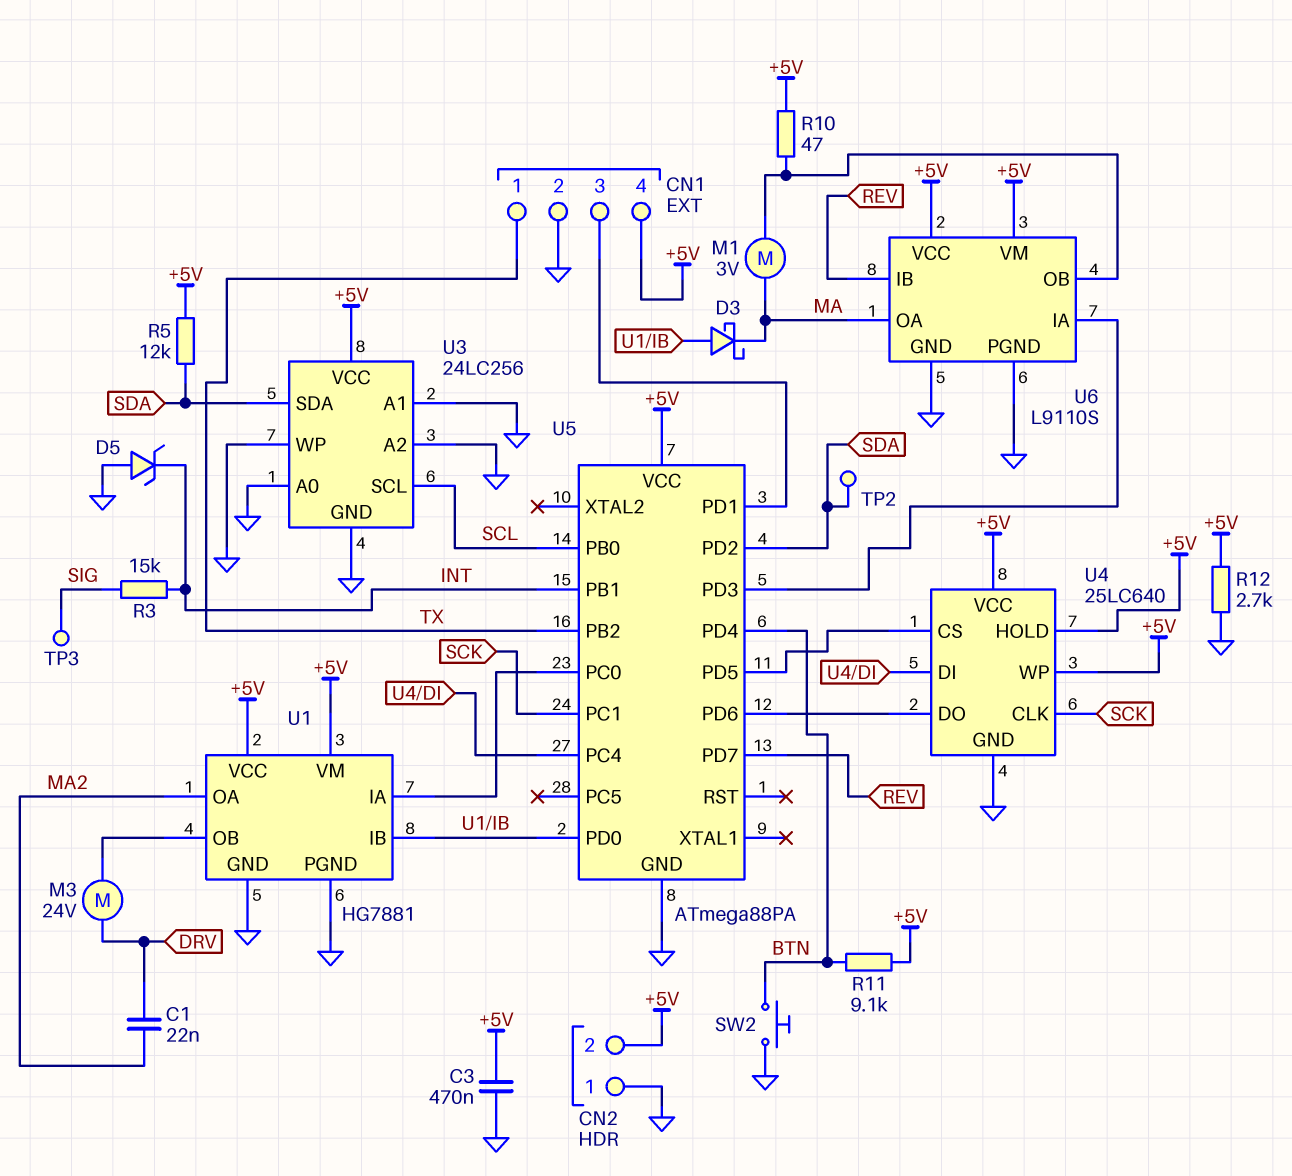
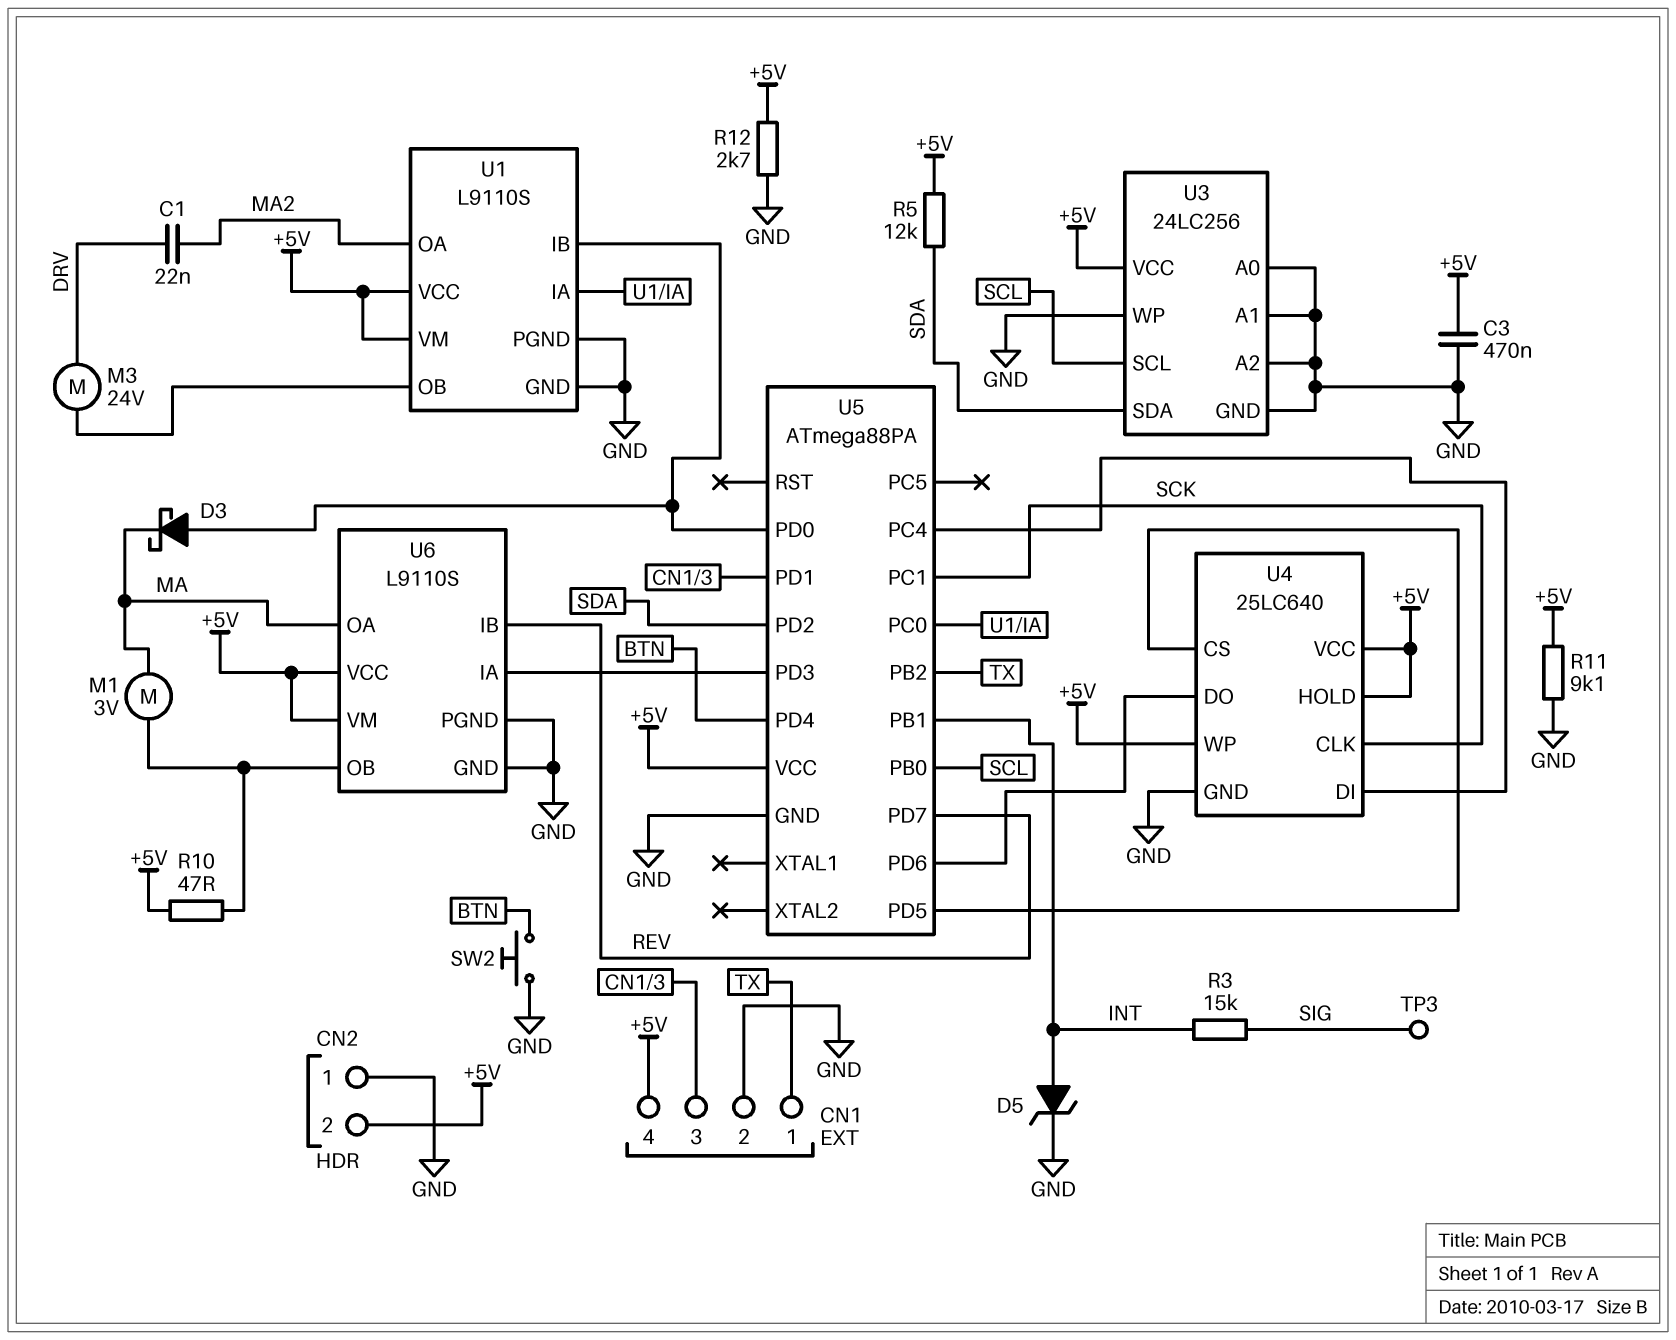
D5: zener (A GND, K INT) -> zener (A INT, K GND)
R11: 9.1k (+5V, BTN) -> 9.1k (+5V, GND)
TP2: test point (SDA) -> none
U1: HG7881 -> L9110S

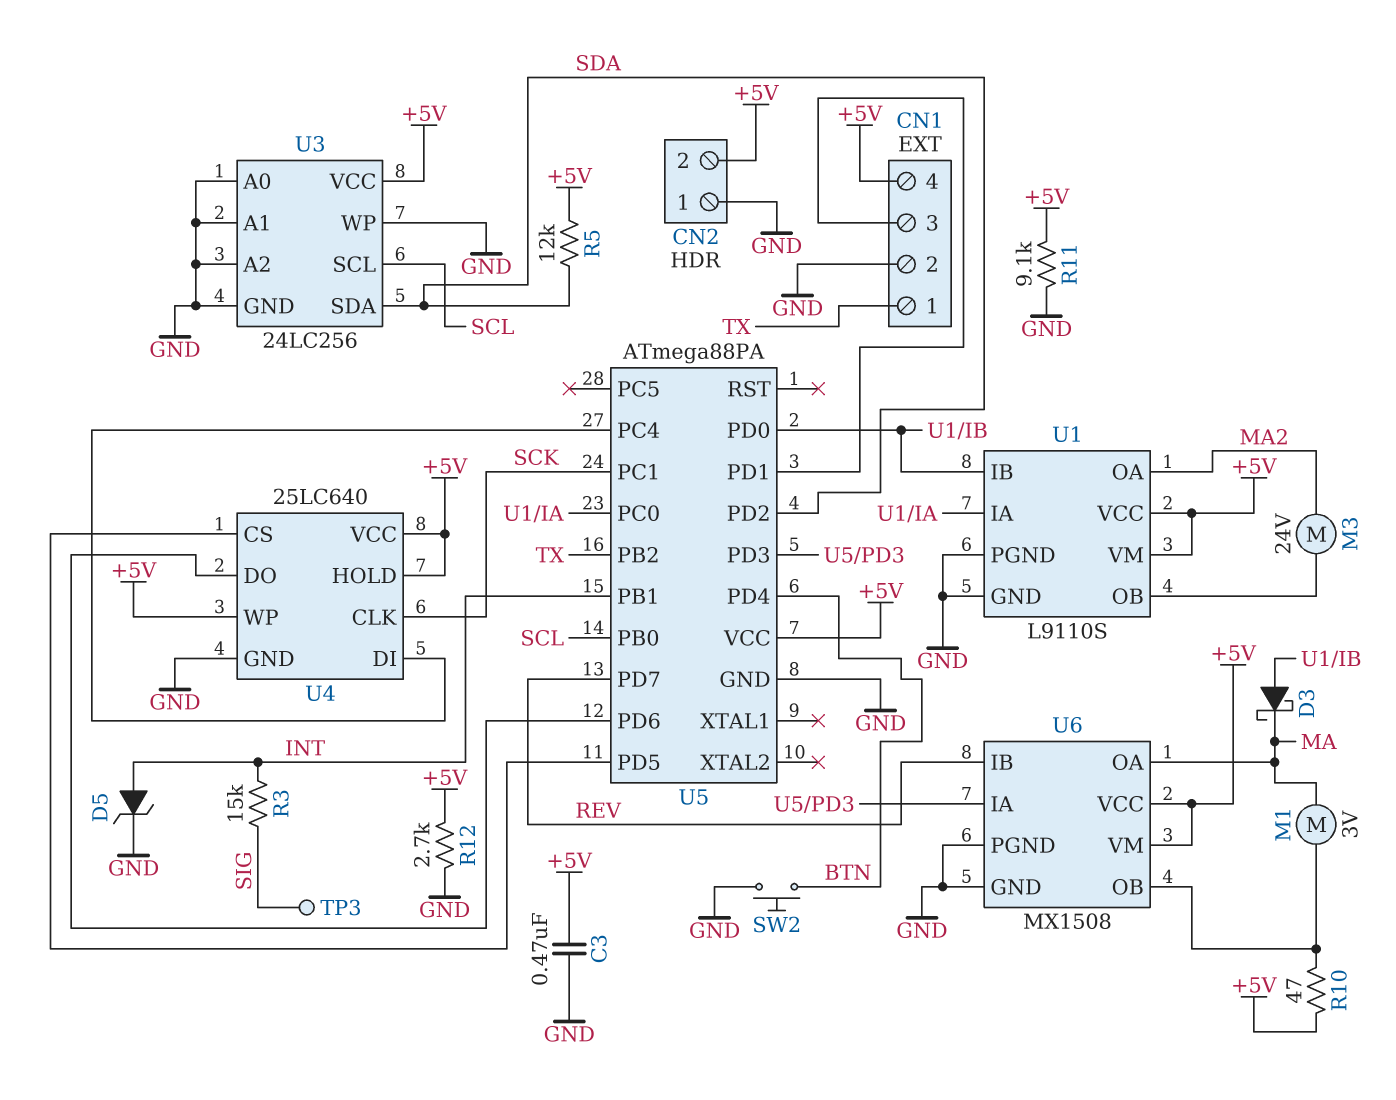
C1: 22nF (DRV, MA2) -> none
M3: motor 24V (DRV, U1/OB) -> motor 24V (MA2, U1/OB)
U6: L9110S -> MX1508

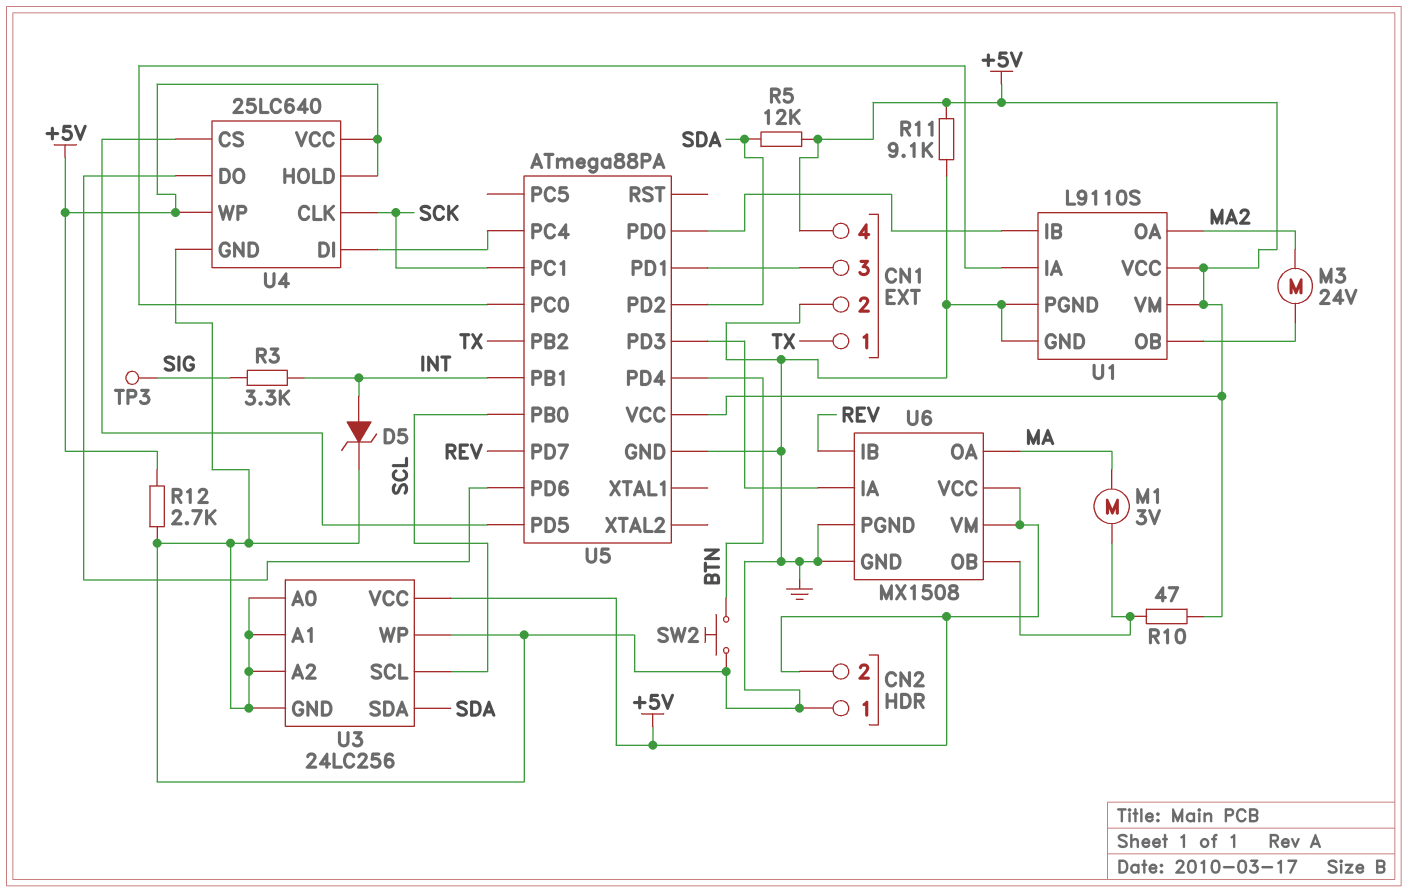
C3: 470nF (+5V, GND) -> none
D3: schottky (A U1/IB, K MA) -> none
R3: 15k (INT, SIG) -> 3.3k (INT, SIG)

